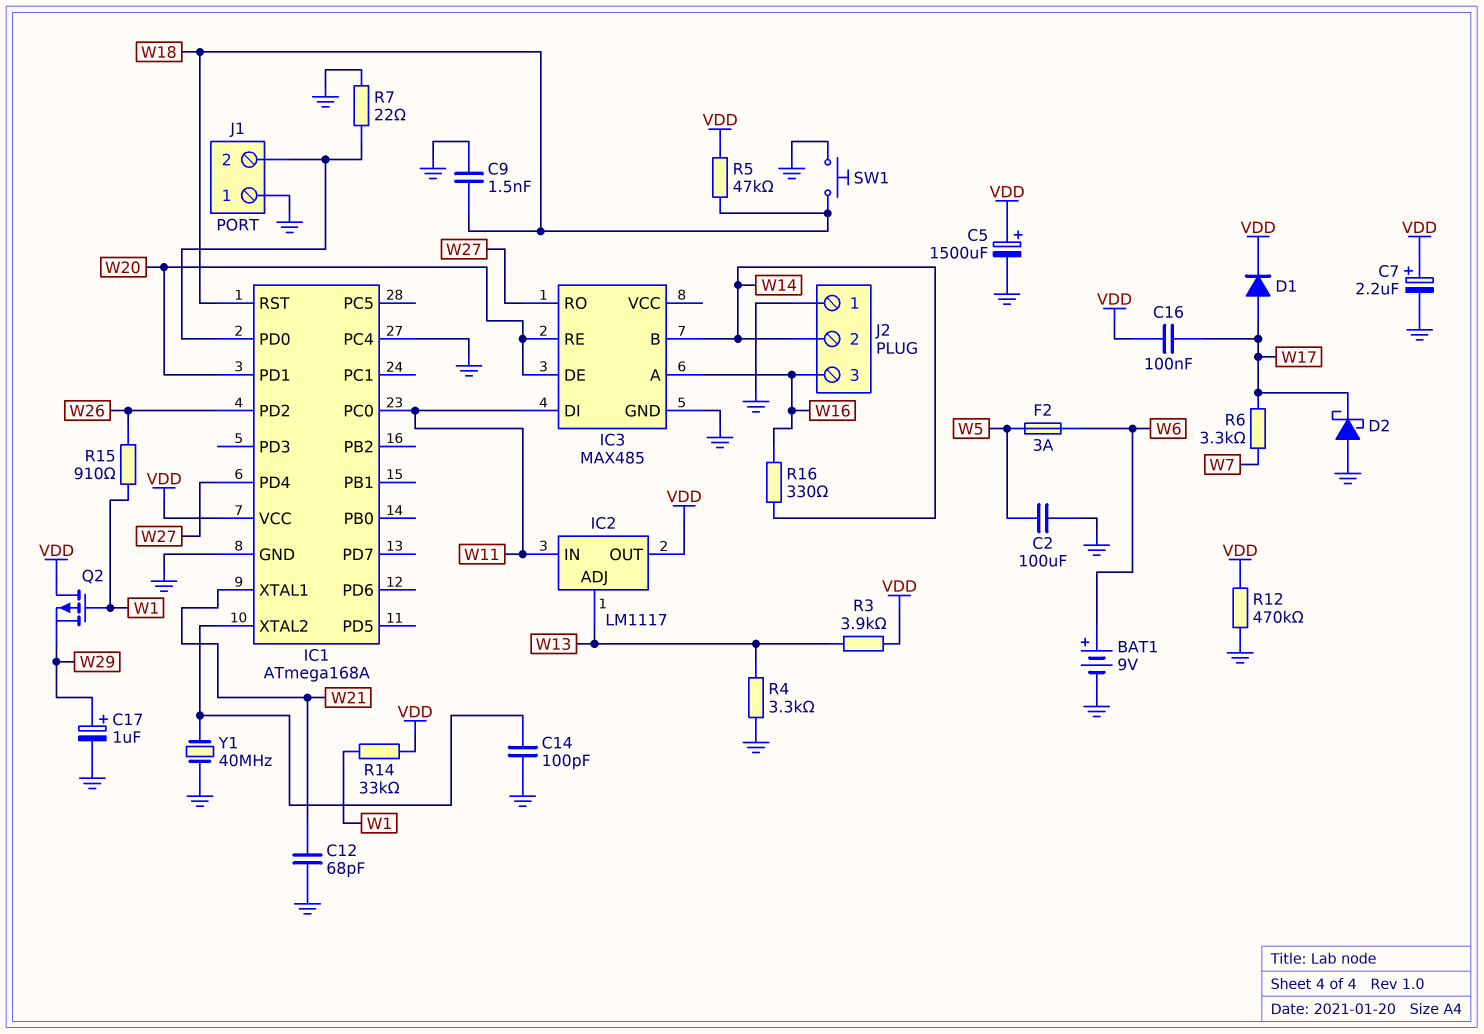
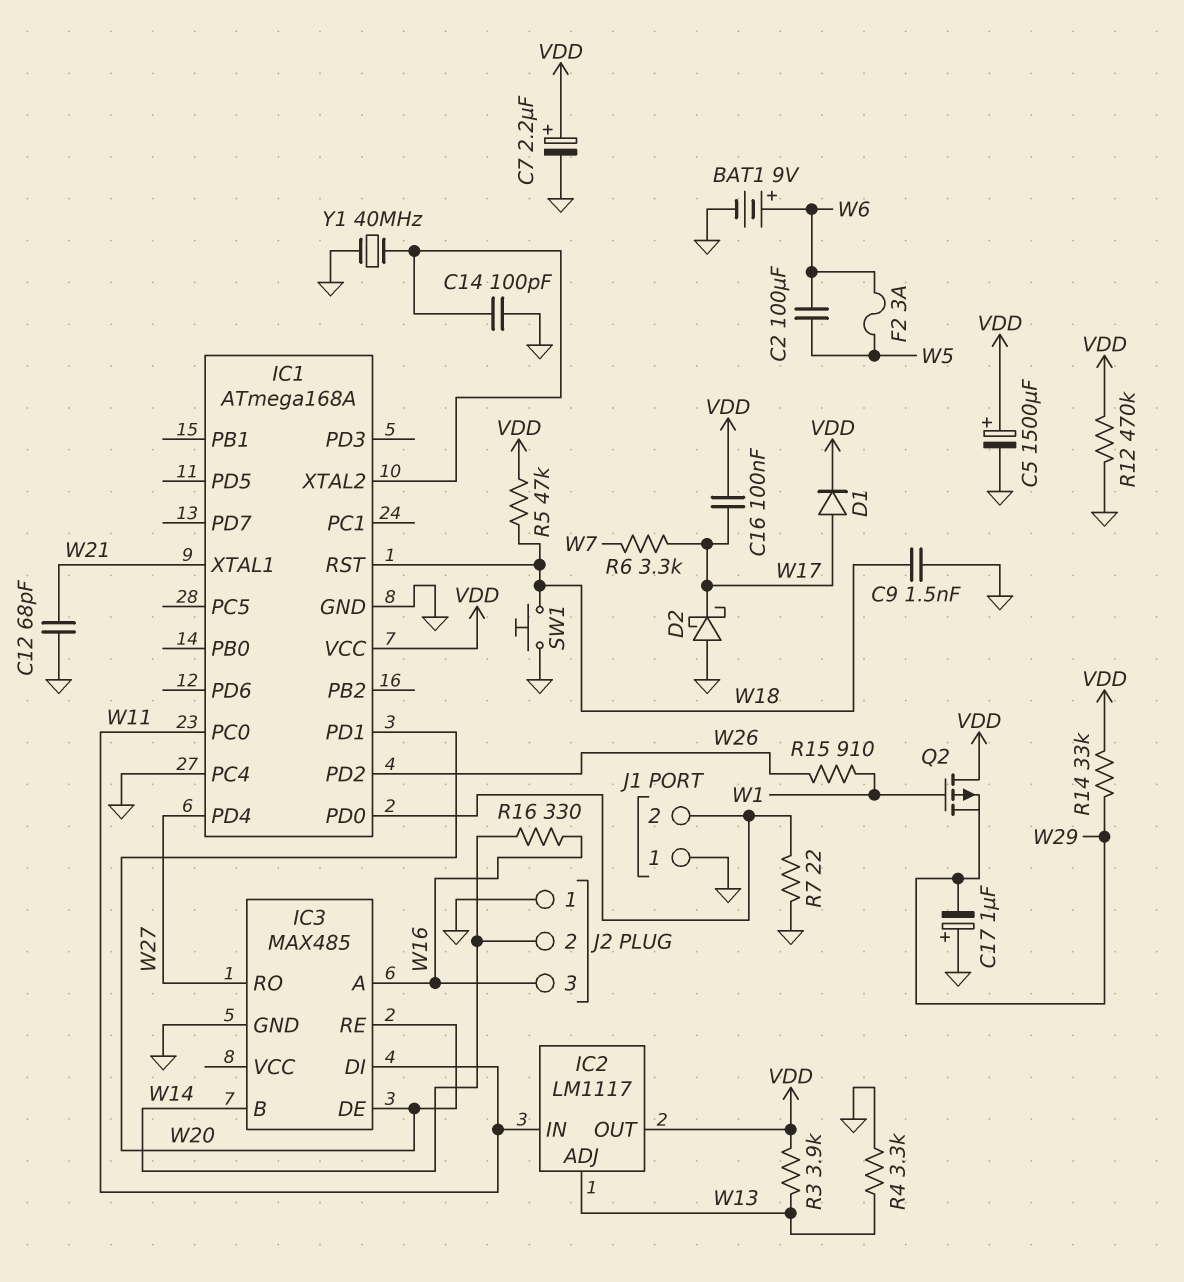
C2: 100uF (GND, W5) -> 100uF (W5, W6)
C17: 1uF (plus W29, minus GND) -> 1uF (plus GND, minus W29)
R14: 33k (VDD, W1) -> 33k (VDD, W29)

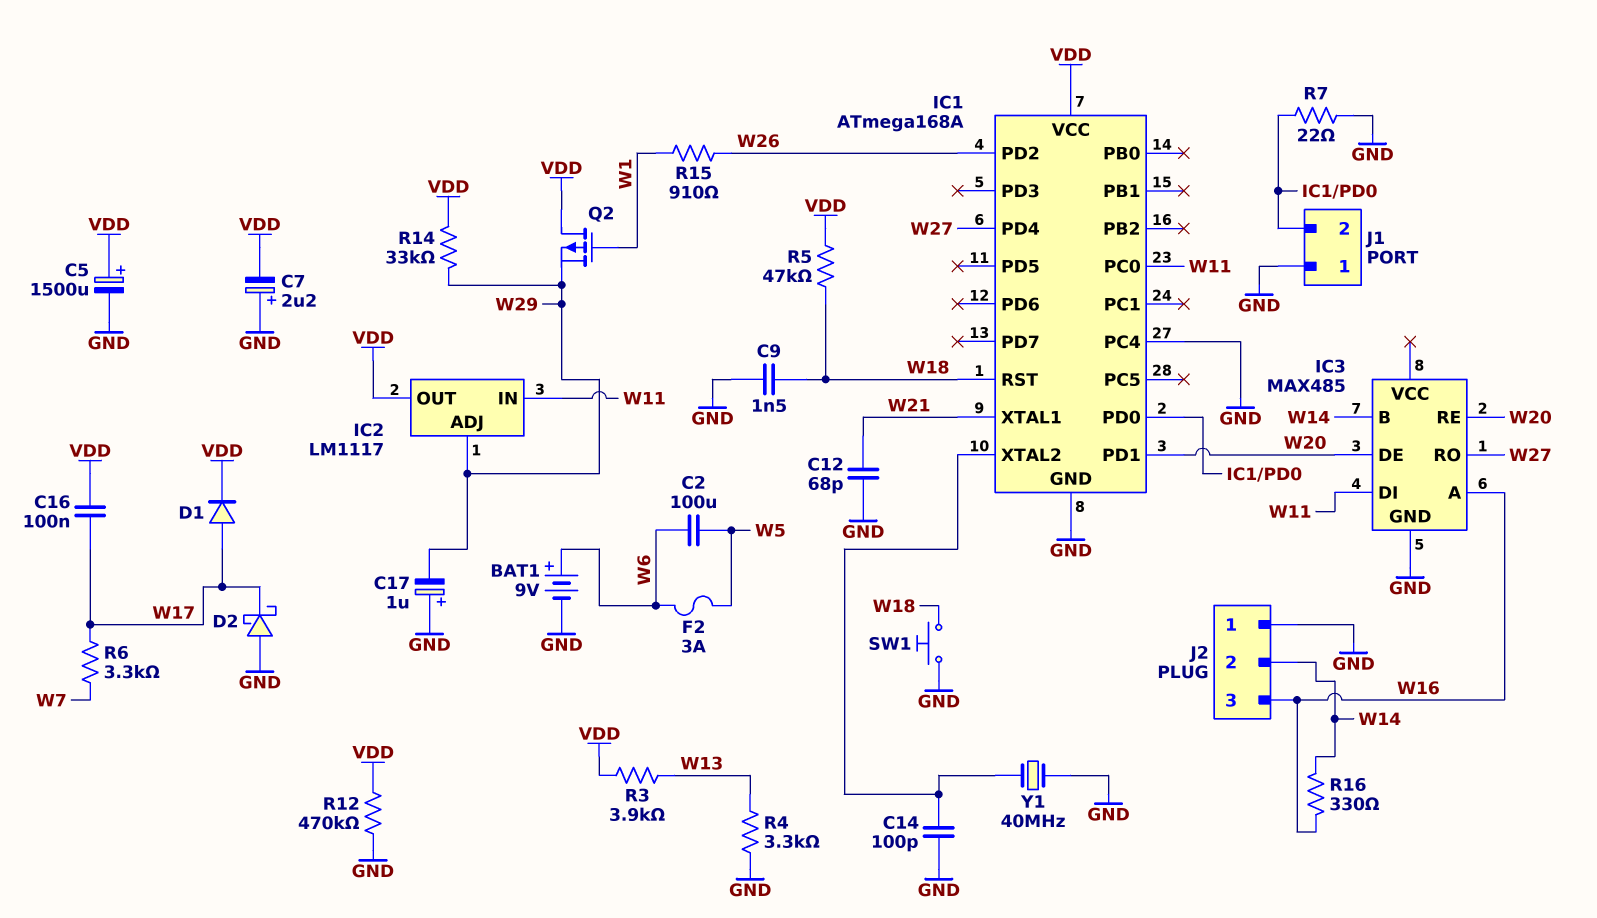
C7: 2.2uF (plus VDD, minus GND) -> 2.2uF (plus GND, minus VDD)
IC2 pin ADJ: W13 -> W29

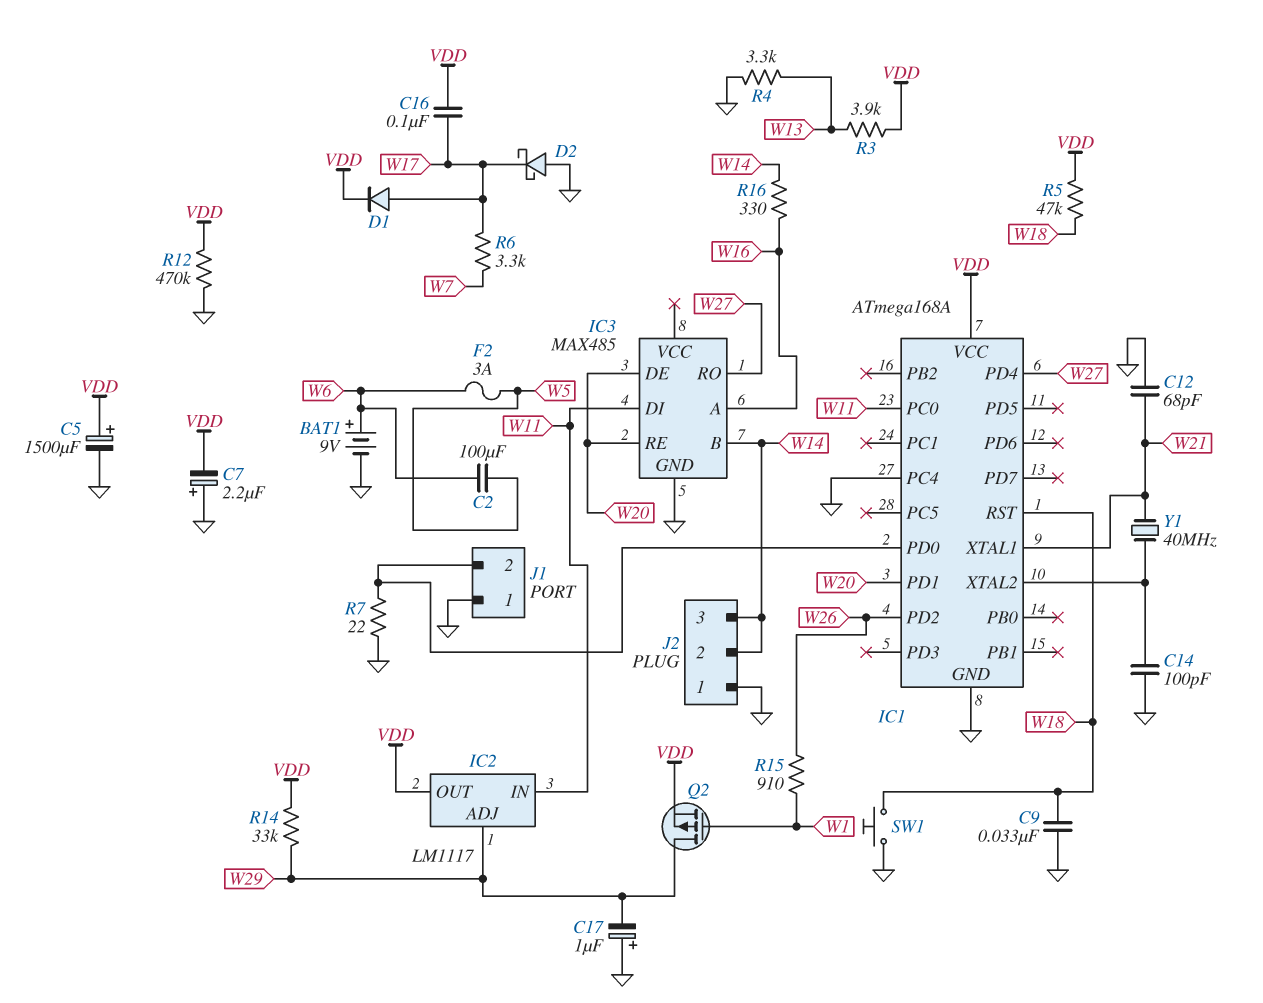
C9: 1.5nF (GND, W18) -> 33nF (GND, W18)
J2 pin 3: W16 -> W14
Q2: PMOS (G W1, D VDD, S W29) -> PMOS (G W1, D W29, S VDD)
Y1: 40MHz (GND, IC1/XTAL2) -> 40MHz (IC1/XTAL2, W21)

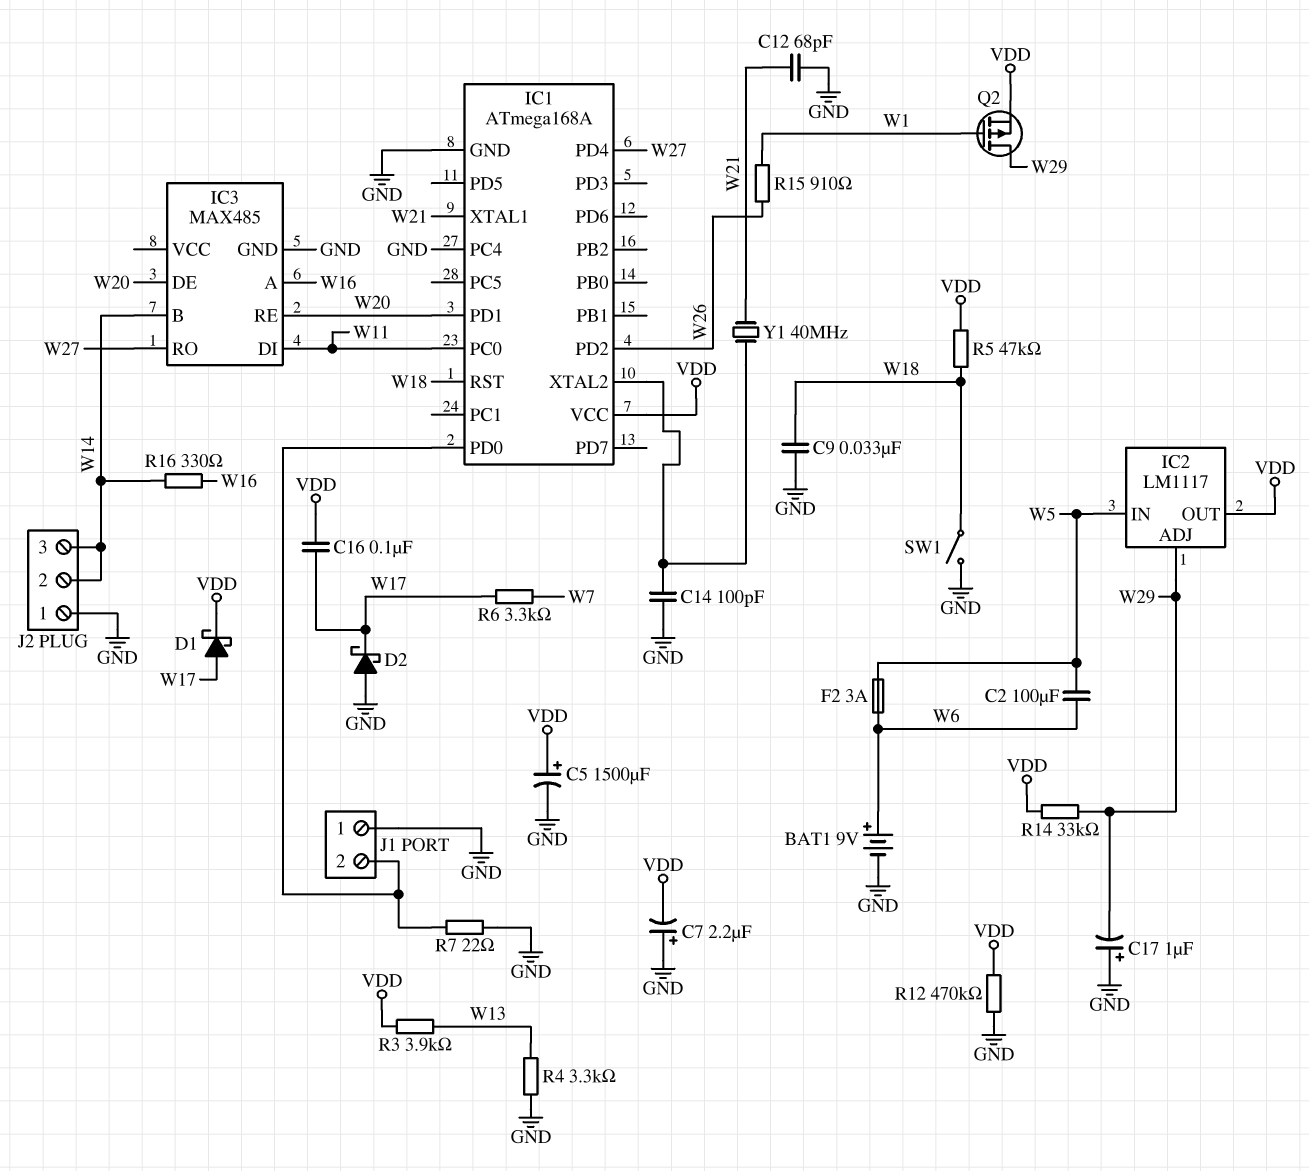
D1: diode (A W17, K VDD) -> schottky (A W17, K VDD)
IC2 pin IN: W11 -> W5
SW1: button (GND, W18) -> switch (GND, W18)

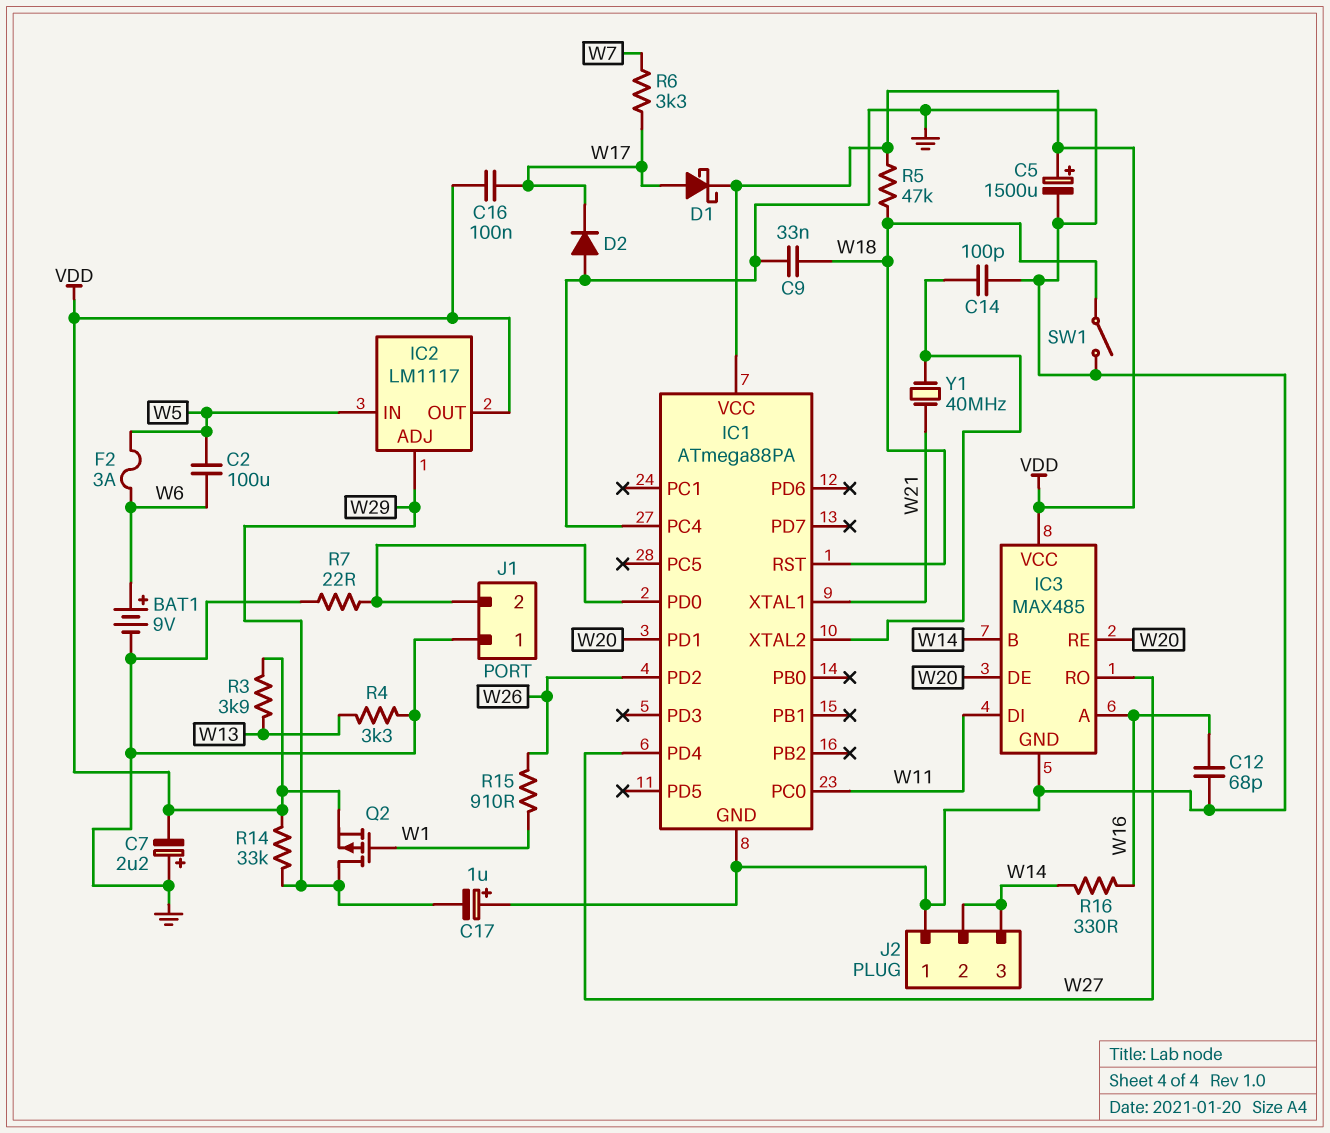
C12: 68pF (GND, W21) -> 68pF (GND, W16)
D2: schottky (A GND, K W17) -> diode (A GND, K W17)
IC1: ATmega168A -> ATmega88PA
IC3 pin VCC: none -> VDD
R12: 470k (GND, VDD) -> none

